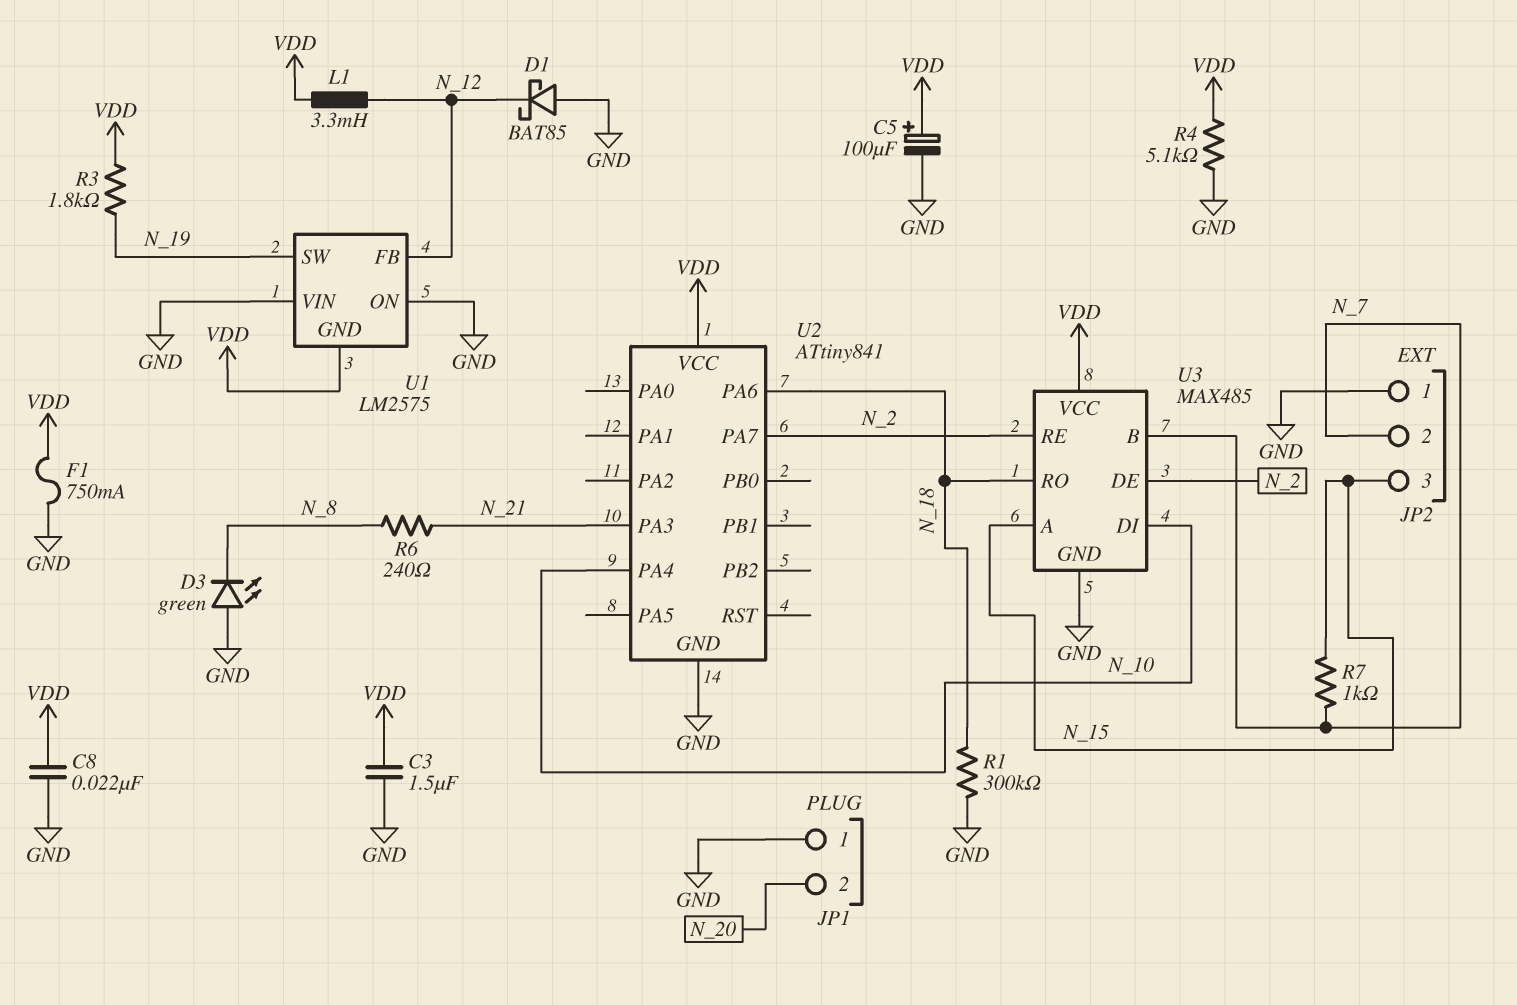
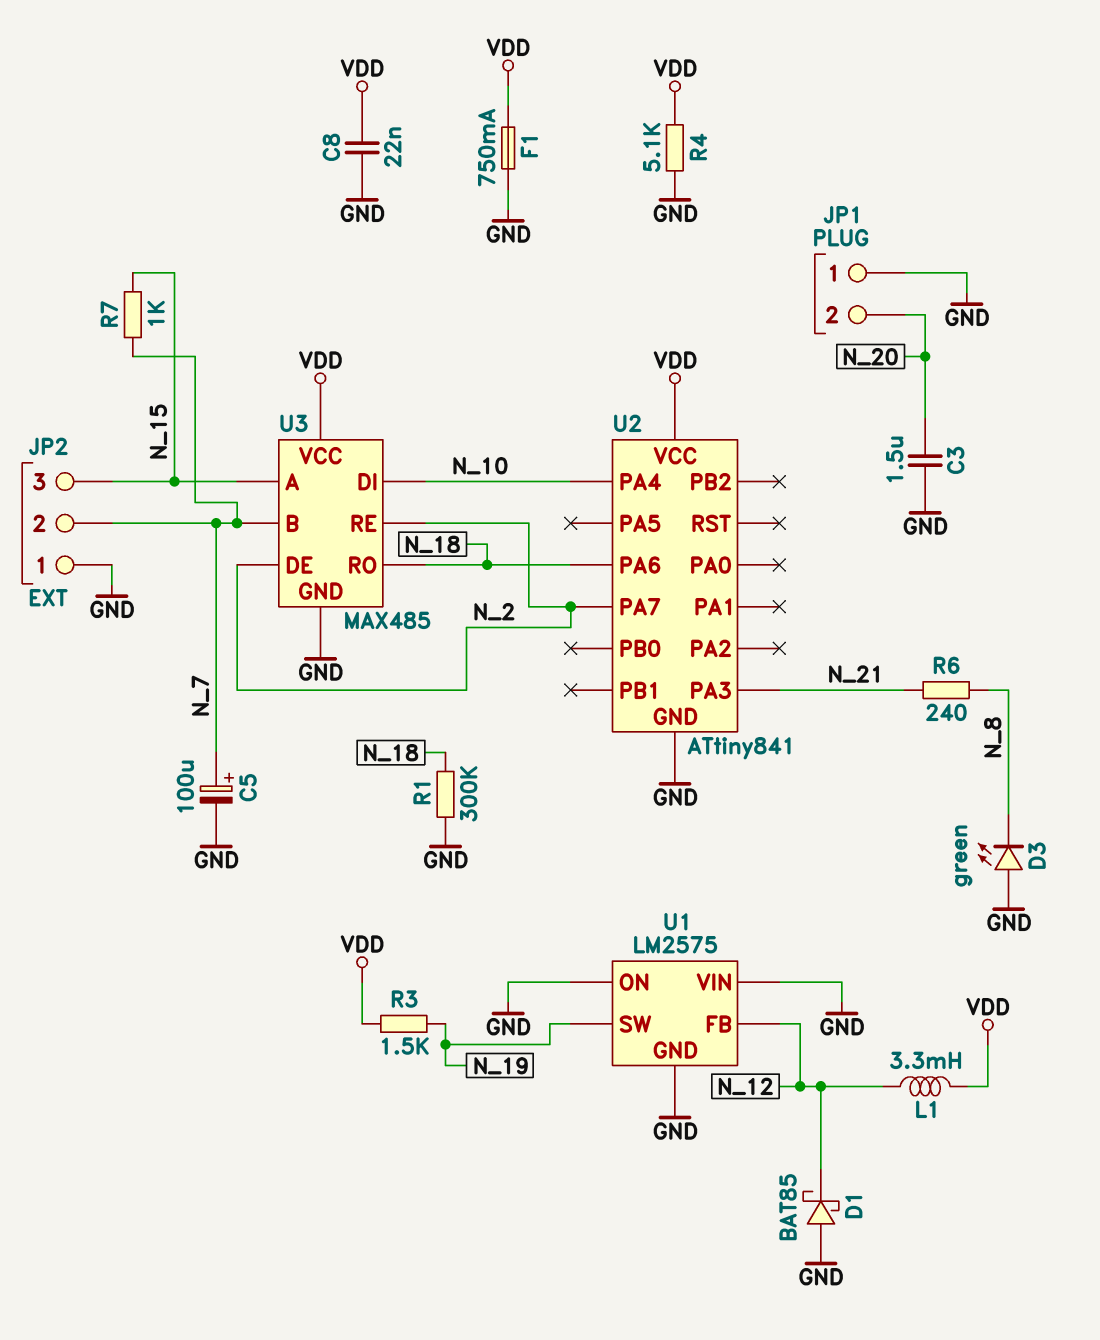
C3: 1.5uF (GND, VDD) -> 1.5uF (GND, N_20)
C5: 100uF (plus VDD, minus GND) -> 100uF (plus N_7, minus GND)
R3: 1.8k (N_19, VDD) -> 1.5k (N_19, VDD)
U1 pin GND: VDD -> GND

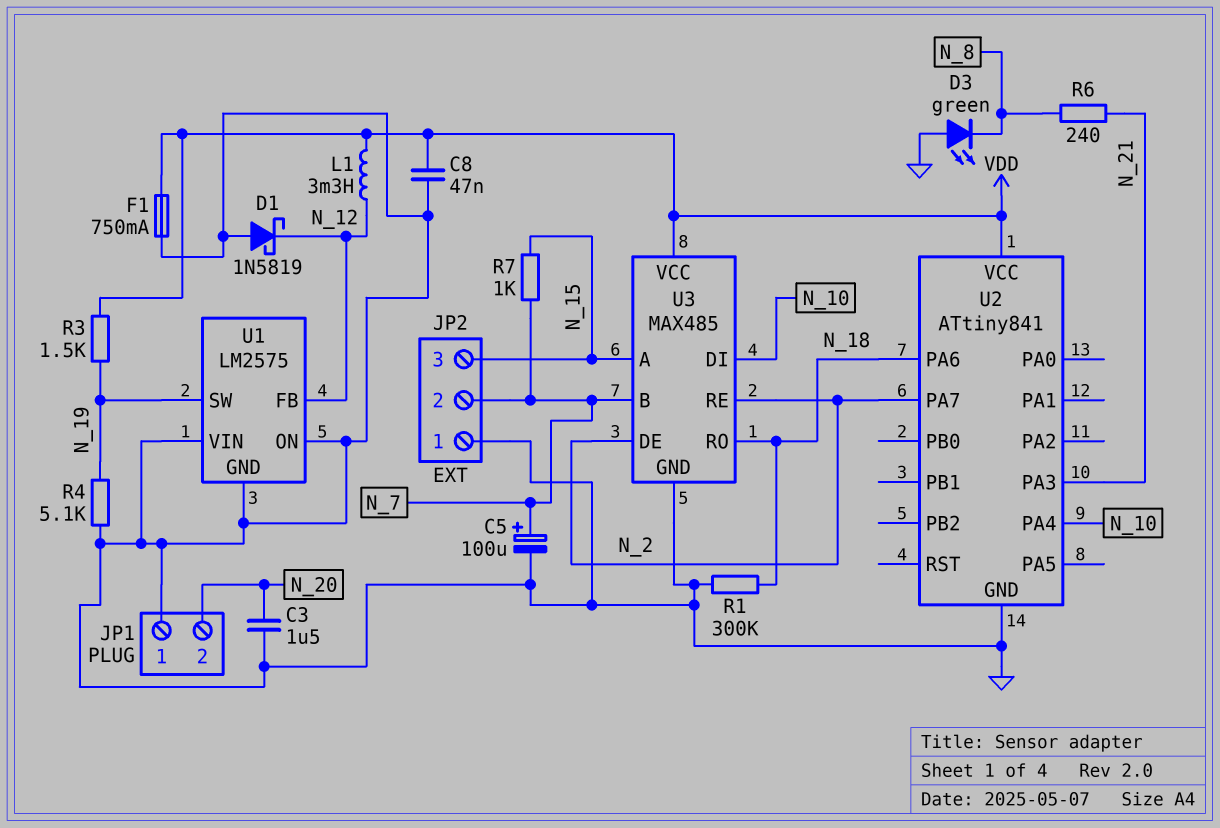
C8: 22nF (GND, VDD) -> 47nF (GND, VDD)
D1: schottky BAT85 (A GND, K N_12) -> schottky 1N5819 (A GND, K N_12)
R4: 5.1k (GND, VDD) -> 5.1k (GND, N_19)

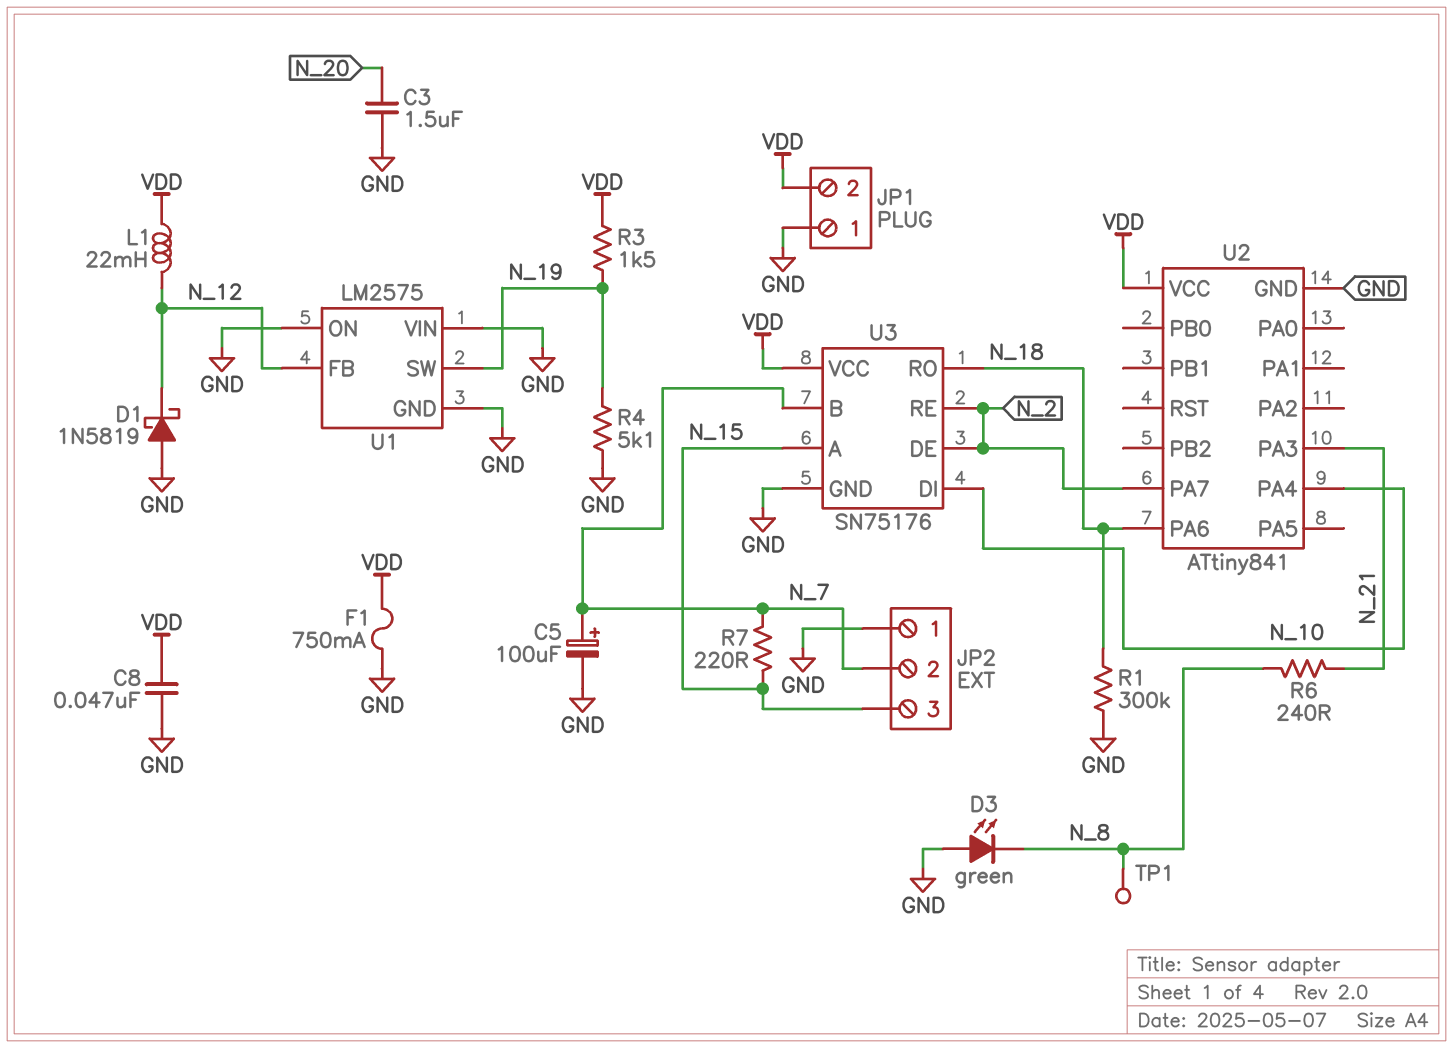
JP1 pin 2: N_20 -> VDD
L1: 3.3mH (N_12, VDD) -> 22mH (N_12, VDD)
R7: 1k (N_7, N_15) -> 220 (N_7, N_15)
TP1: none -> test point (N_8)
U3: MAX485 -> SN75176

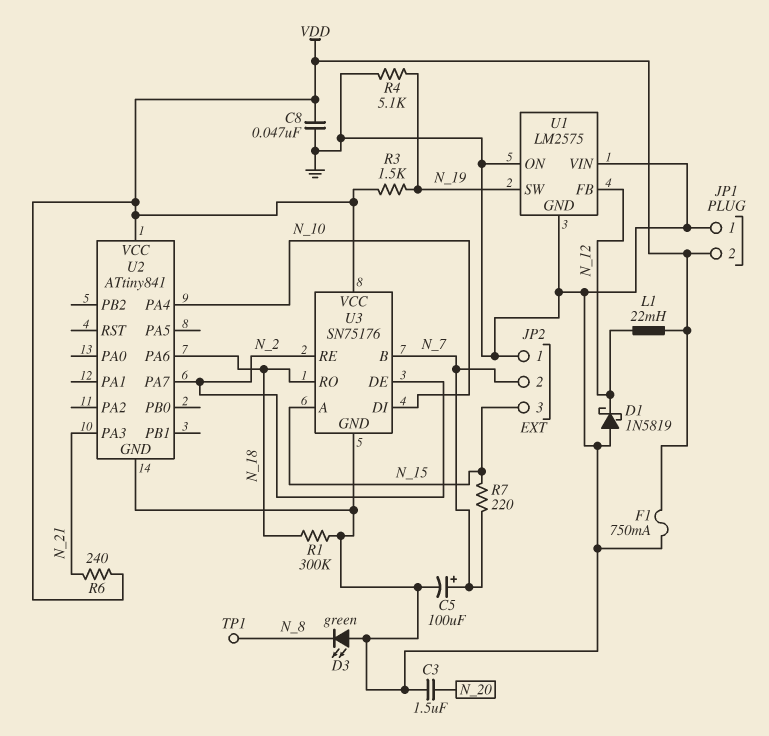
R6: 240 (N_8, N_21) -> 240 (N_21, VDD)

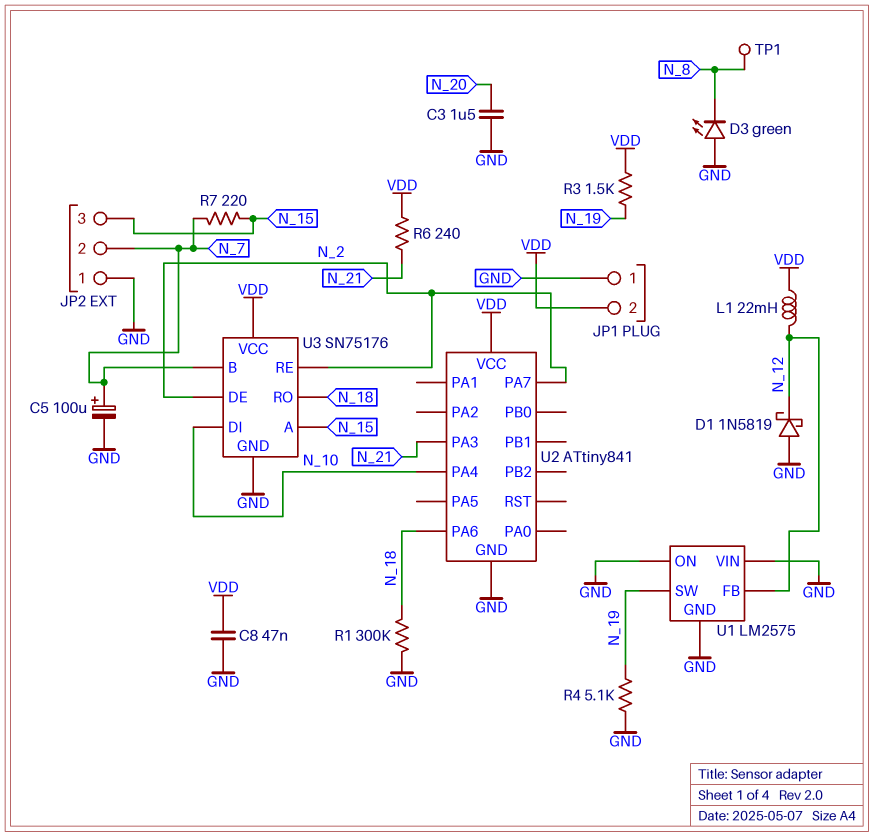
F1: 750mA (GND, VDD) -> none

